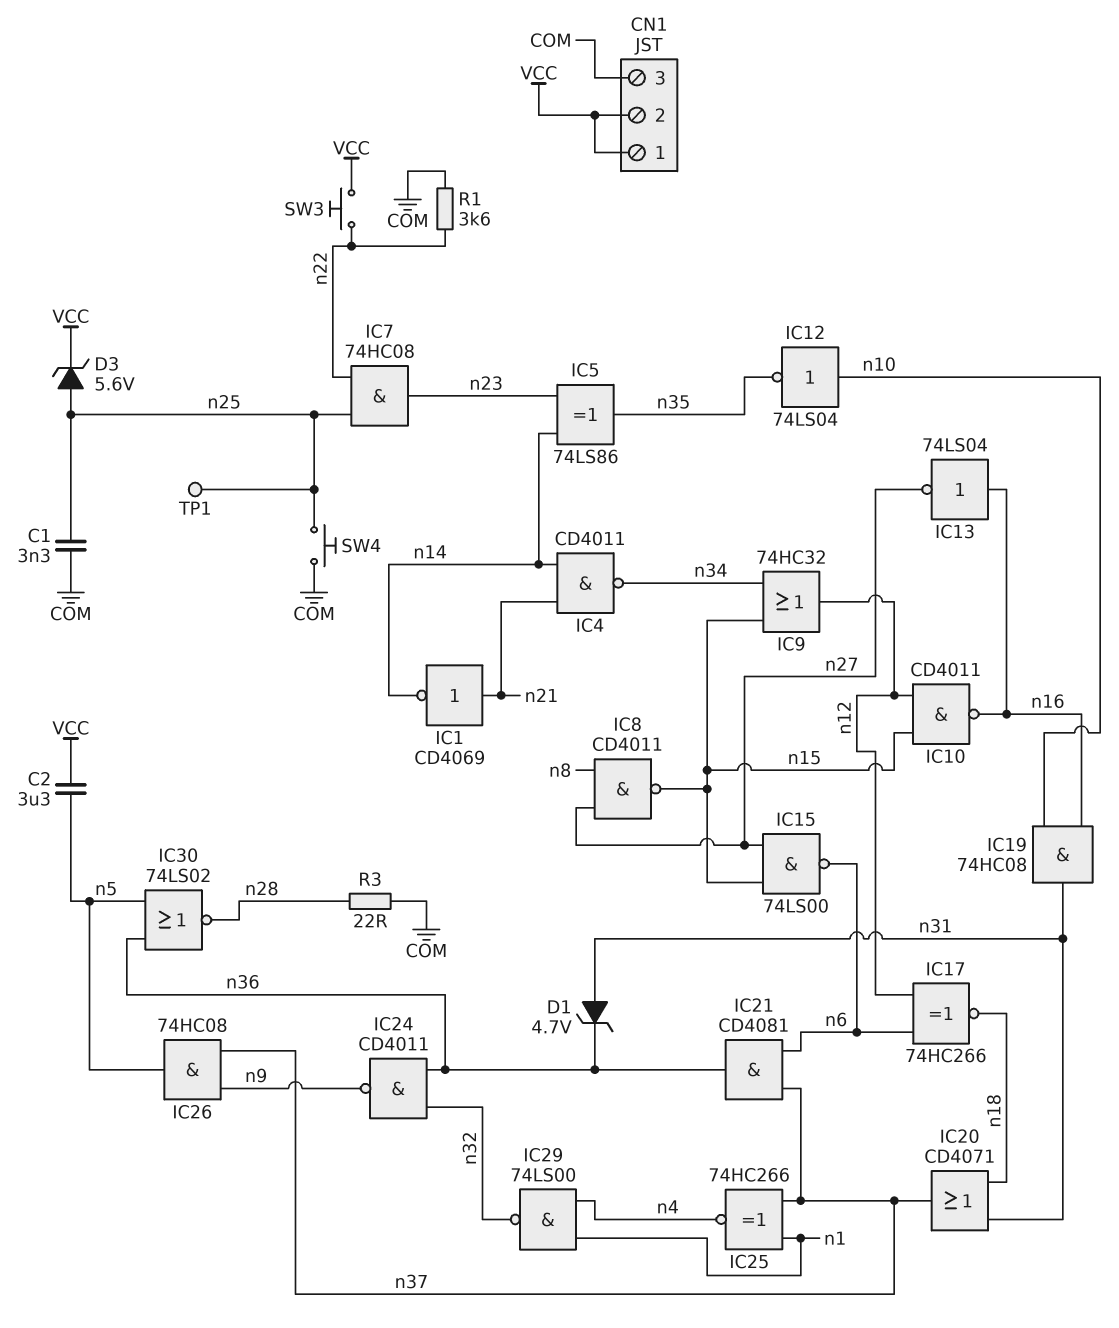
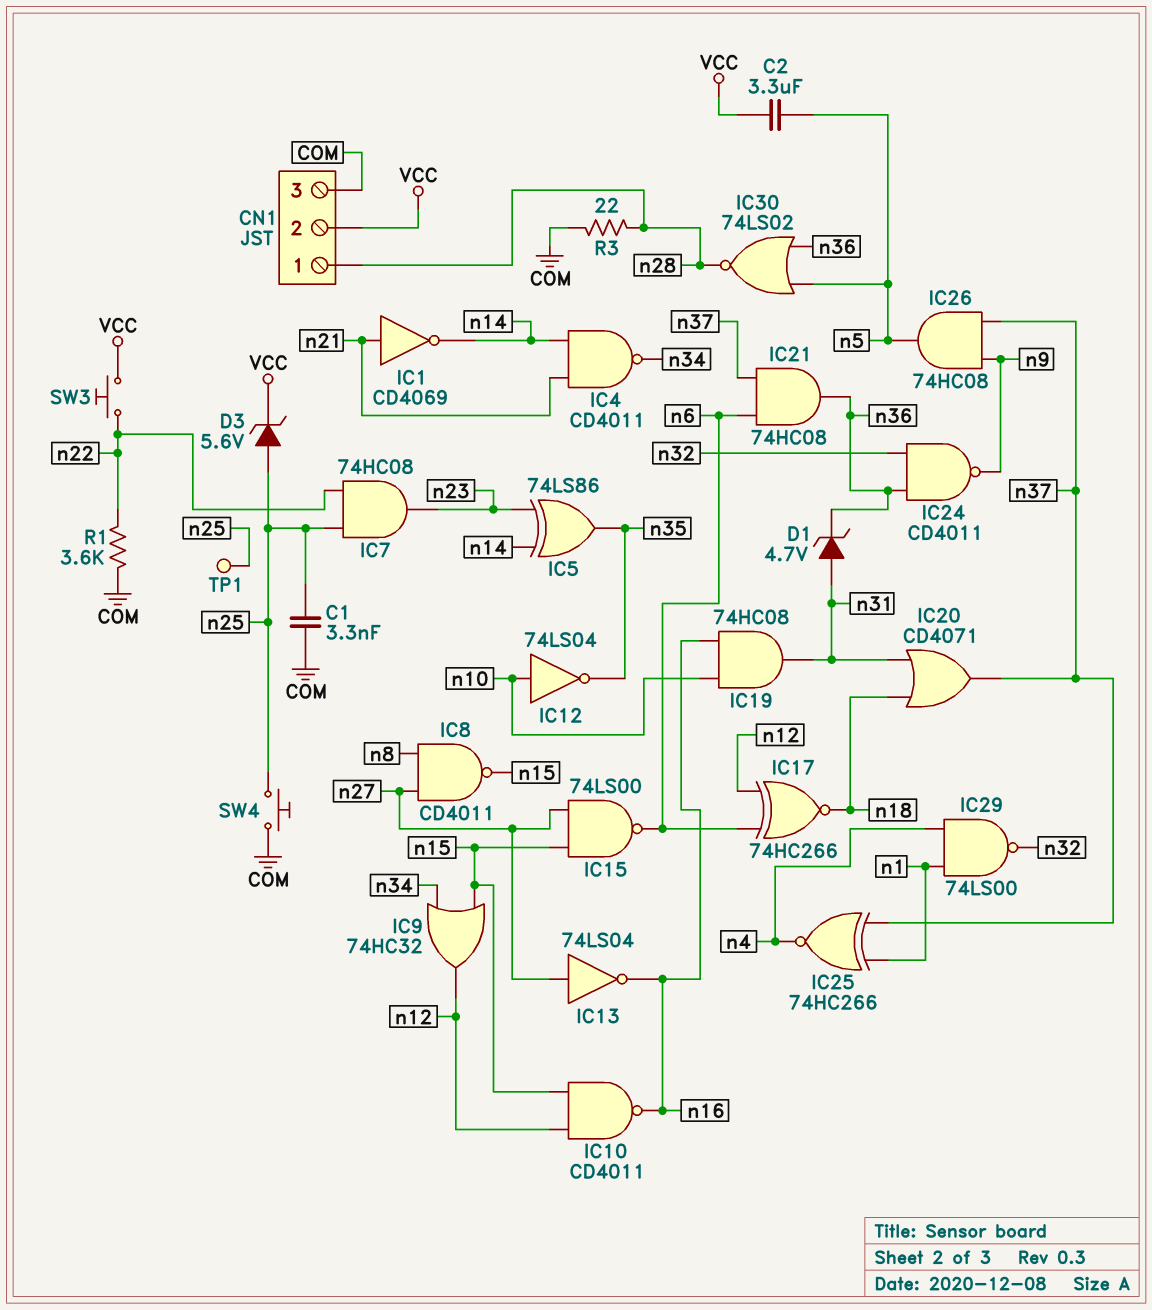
CN1 pin 1: VCC -> n28
IC13: NOT 74LS04 (in n16, out n27) -> NOT 74LS04 (in n27, out n16)
IC21: AND CD4081 (in n6, in n37, out n36) -> AND 74HC08 (in n6, in n37, out n36)

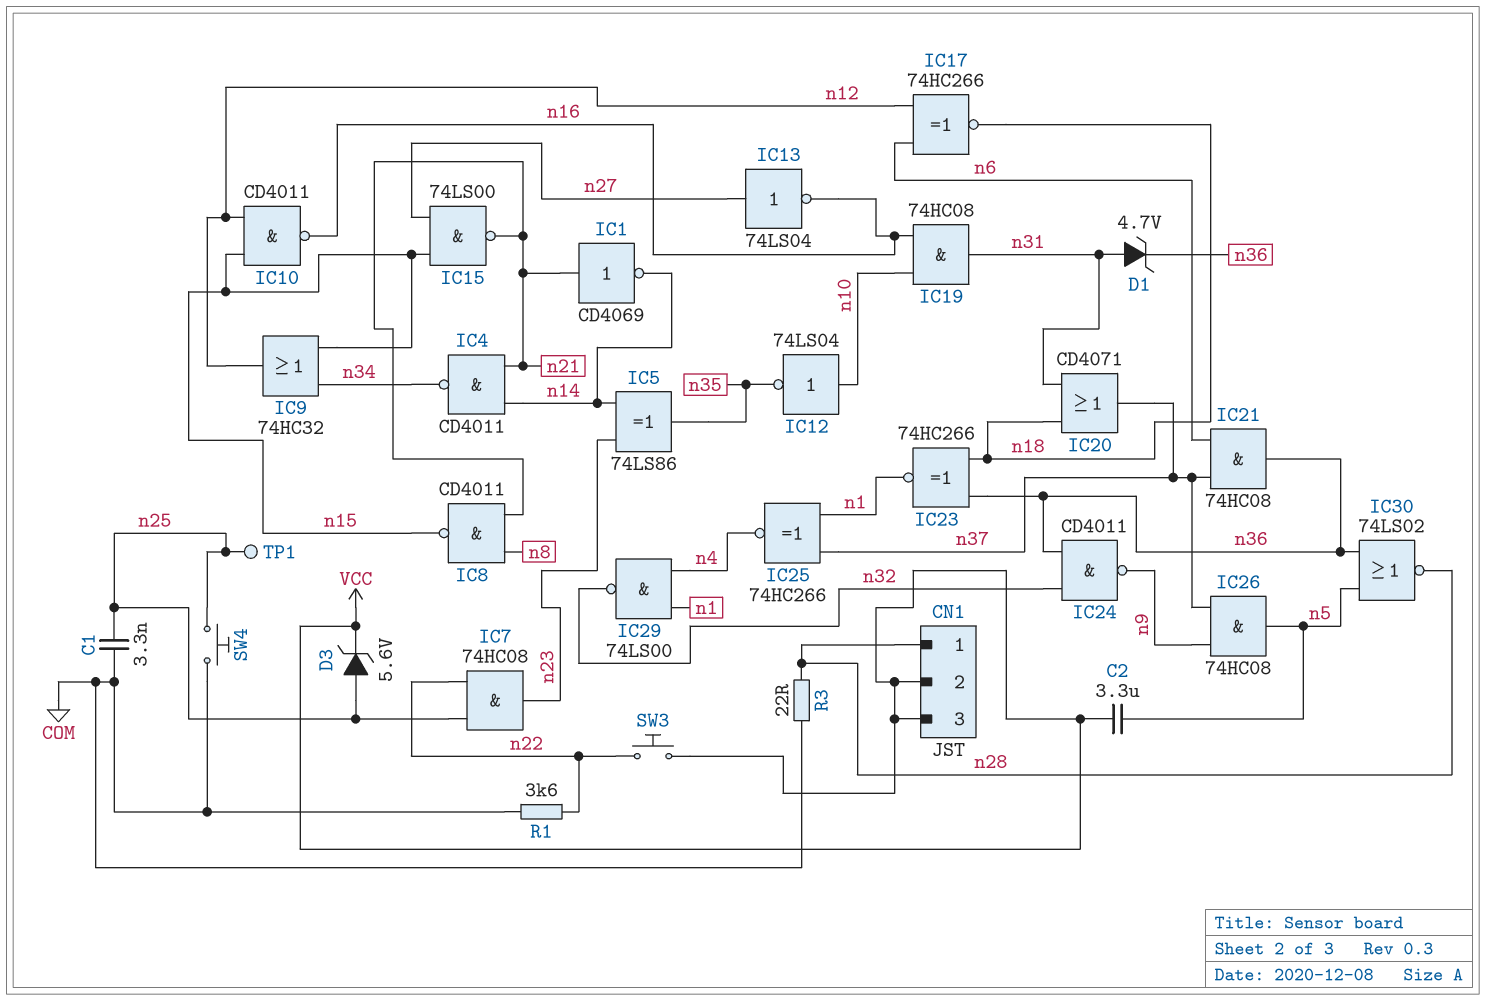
CN1 pin 3: COM -> VCC
IC8: NAND CD4011 (in n8, in n27, out n15) -> NAND CD4011 (in n8, in n21, out n15)
IC15: NAND 74LS00 (in n15, in n27, out n6) -> NAND 74LS00 (in n15, in n27, out n21)
IC23: none -> XNOR 74HC266 (in n18, in n36, out n1)

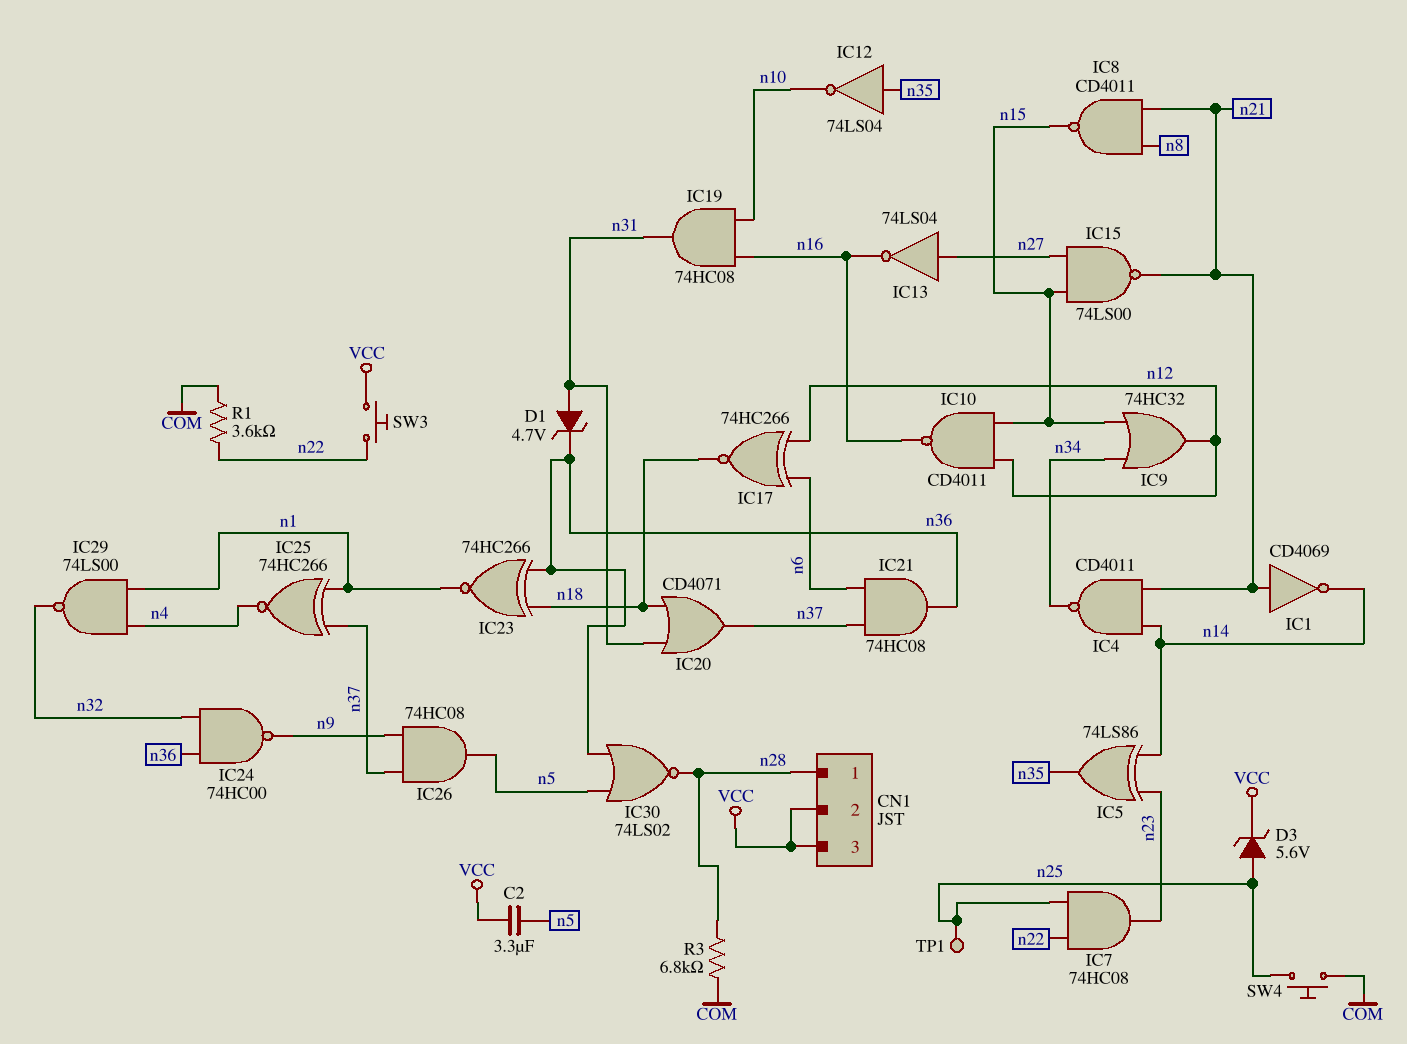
C1: 3.3nF (COM, n25) -> none
IC12: NOT 74LS04 (in n10, out n35) -> NOT 74LS04 (in n35, out n10)
IC24: NAND CD4011 (in n32, in n36, out n9) -> NAND 74HC00 (in n32, in n36, out n9)
R3: 22 (COM, n28) -> 6.8k (COM, n28)

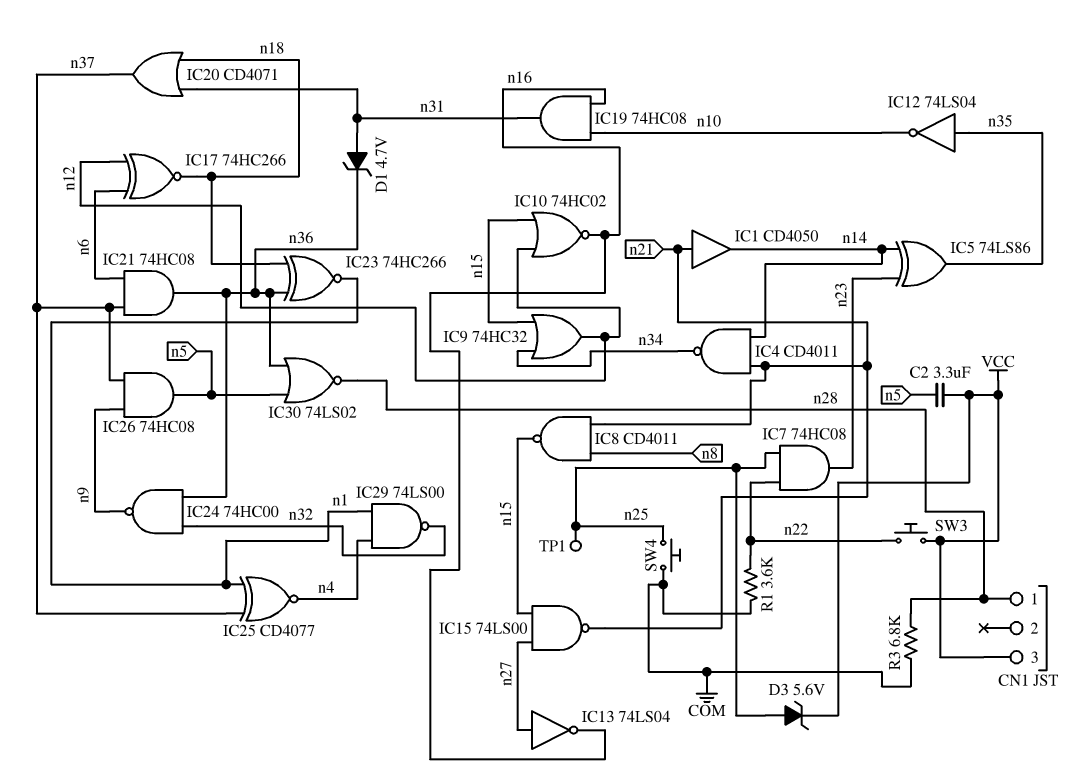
CN1 pin 2: VCC -> none
IC1: NOT CD4069 (in n21, out n14) -> buffer CD4050 (in n21, out n14)
IC10: NAND CD4011 (in n12, in n15, out n16) -> NOR 74HC02 (in n12, in n15, out n16)
IC25: XNOR 74HC266 (in n1, in n37, out n4) -> XNOR CD4077 (in n1, in n37, out n4)

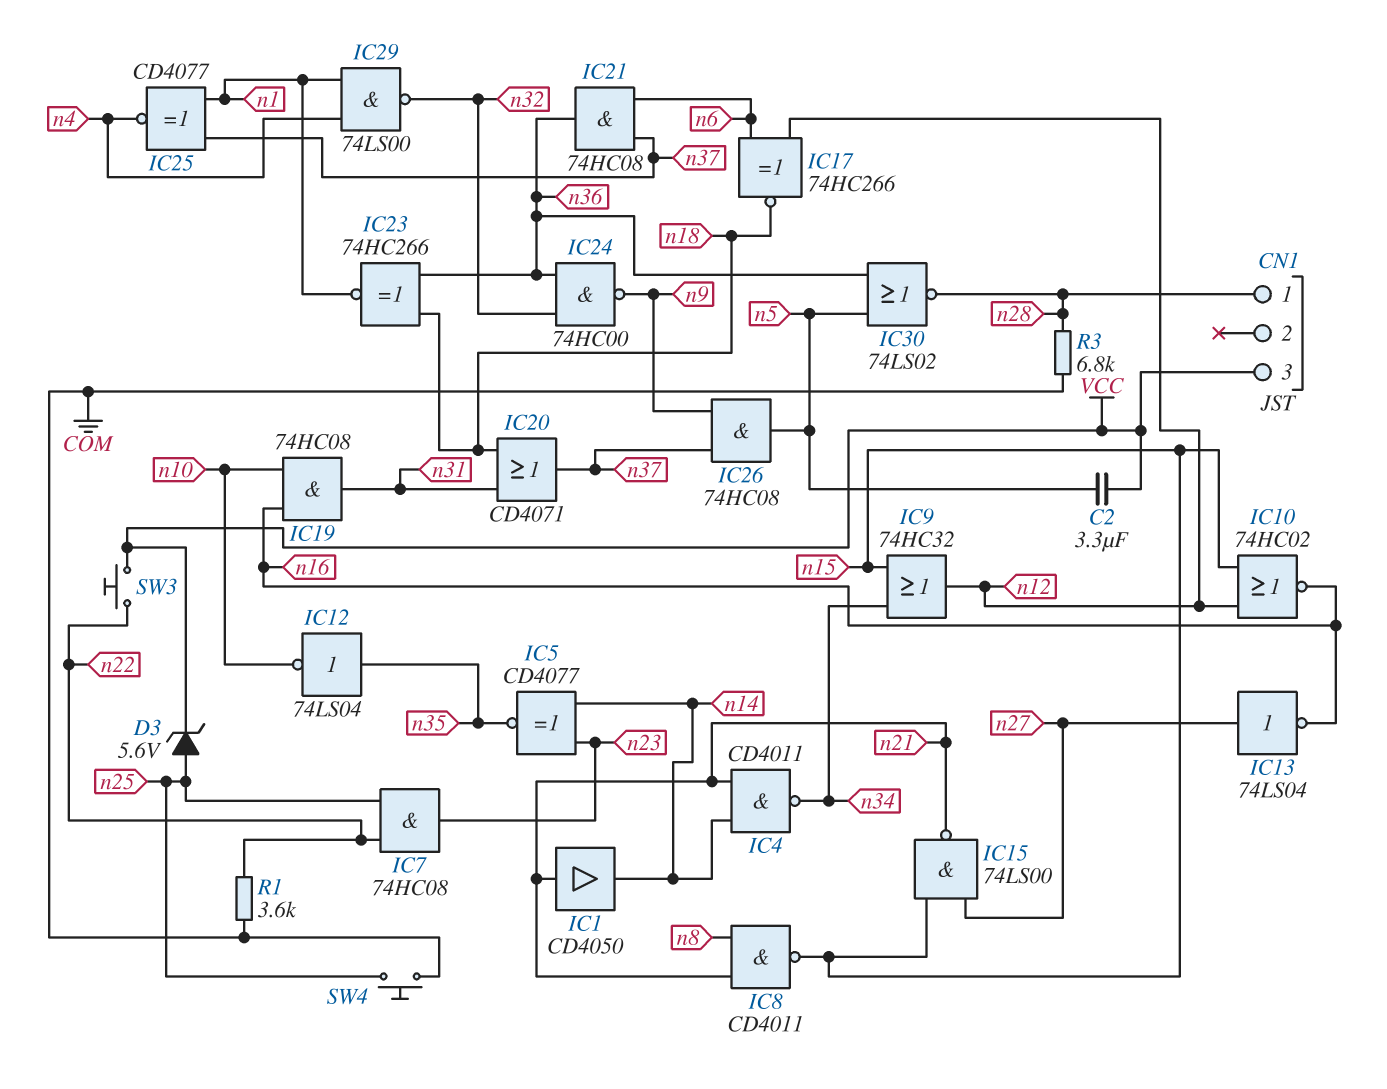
D1: zener 4.7V (A n31, K n36) -> none
IC5: XOR 74LS86 (in n14, in n23, out n35) -> XNOR CD4077 (in n14, in n23, out n35)
TP1: test point (n25) -> none

